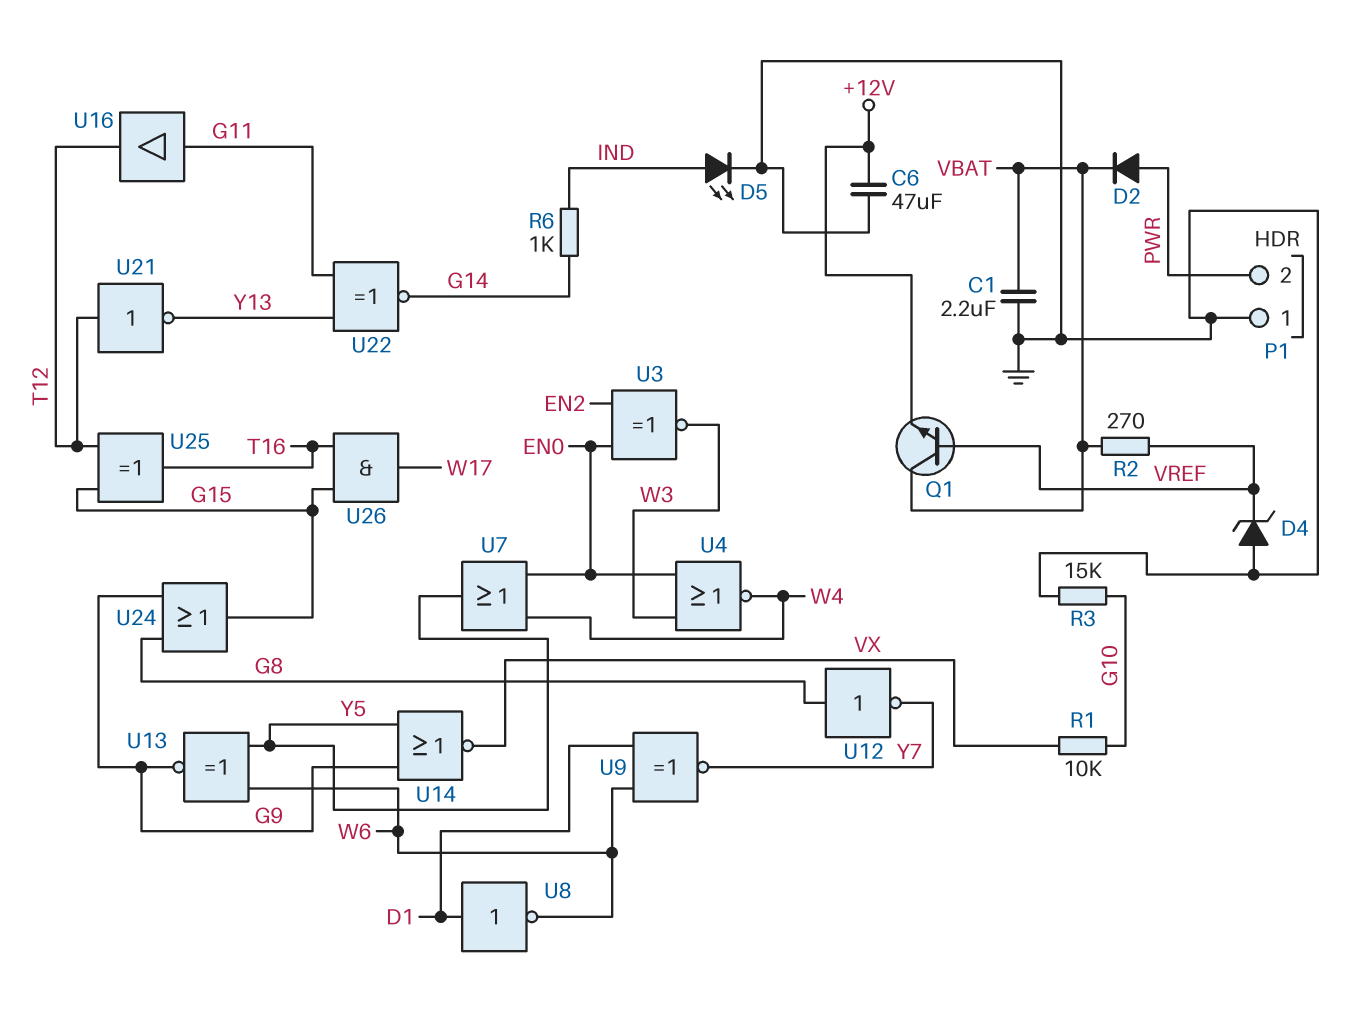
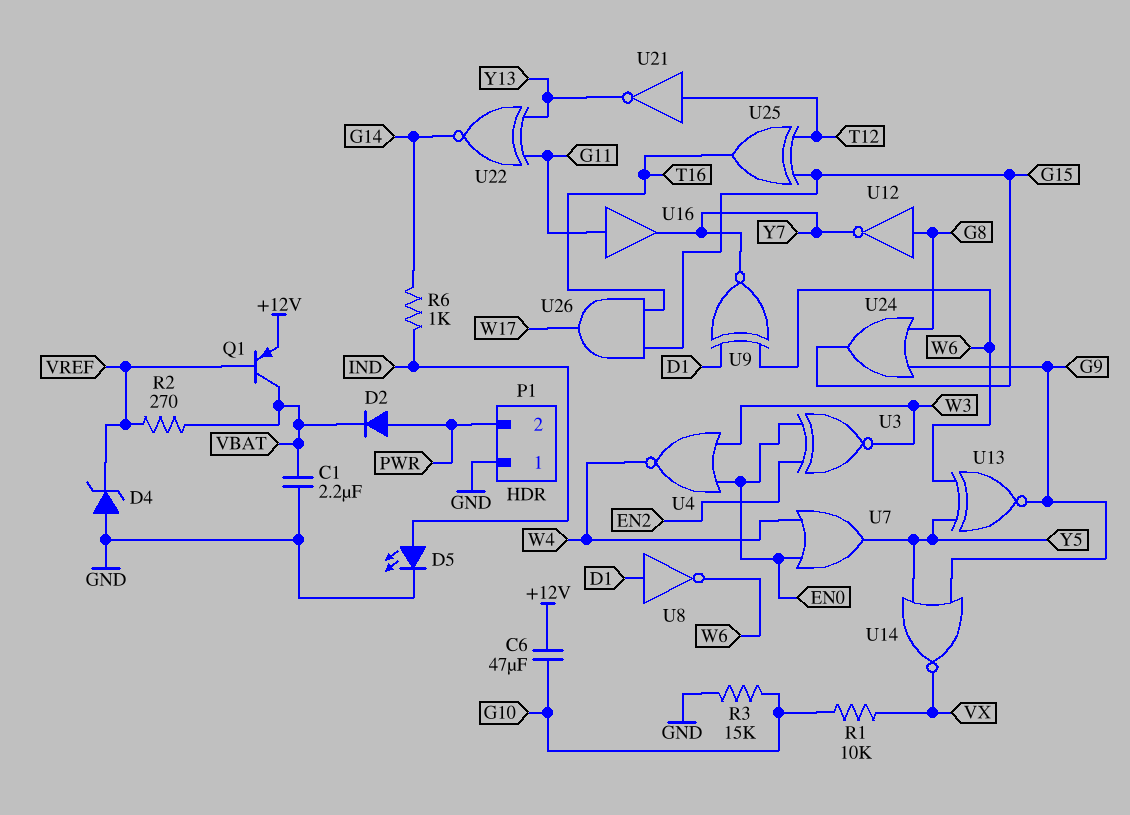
C6: 47uF (+12V, GND) -> 47uF (+12V, G10)
Q1: NPN (B VREF, C VBAT, E +12V) -> PNP (B VREF, C VBAT, E +12V)
U16: buffer (in G11, out T12) -> buffer (in G11, out Y7)

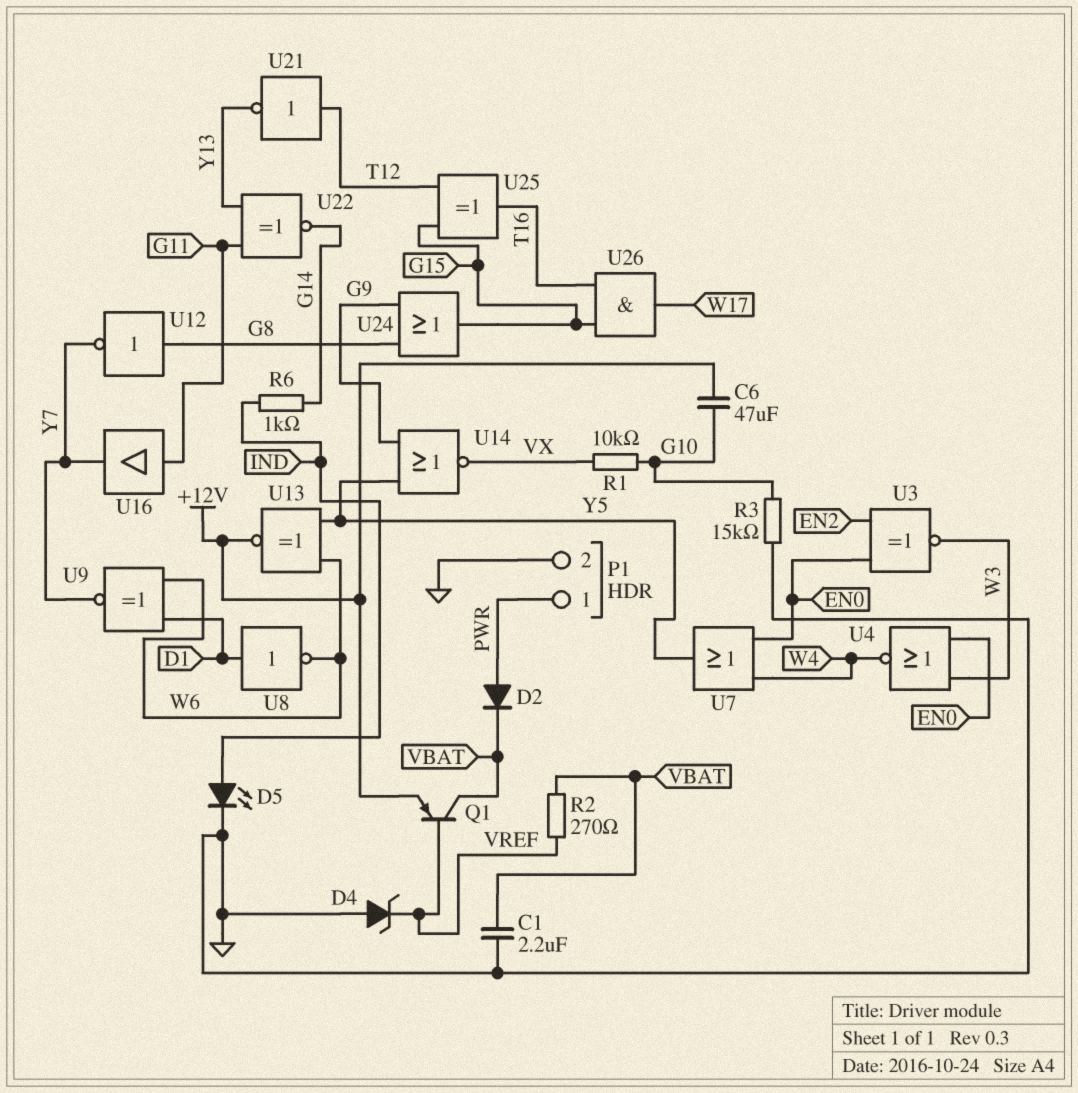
P1 pin 1: GND -> PWR
P1 pin 2: PWR -> GND
U13: XNOR (in W6, in Y5, out G9) -> XNOR (in W6, in Y5, out +12V)

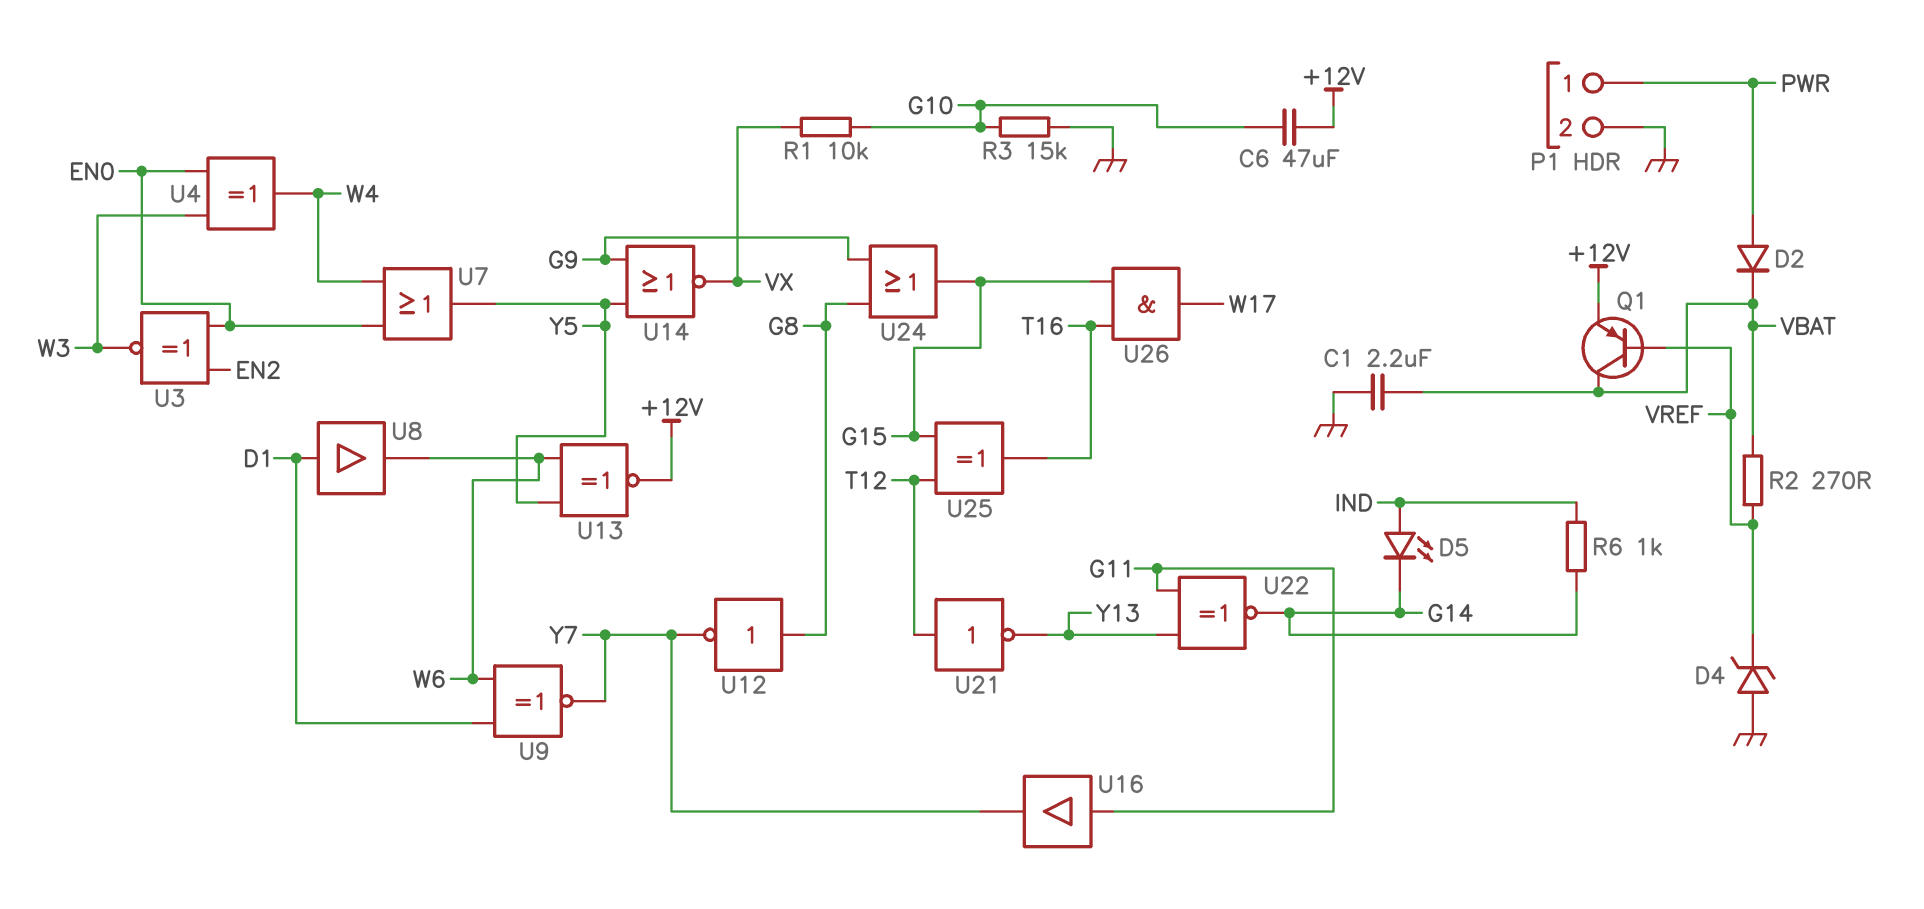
D5: LED (A IND, K GND) -> LED (A IND, K G14)
U4: NOR (in EN0, in W3, out W4) -> XOR (in EN0, in W3, out W4)
U8: NOT (in D1, out W6) -> buffer (in D1, out W6)

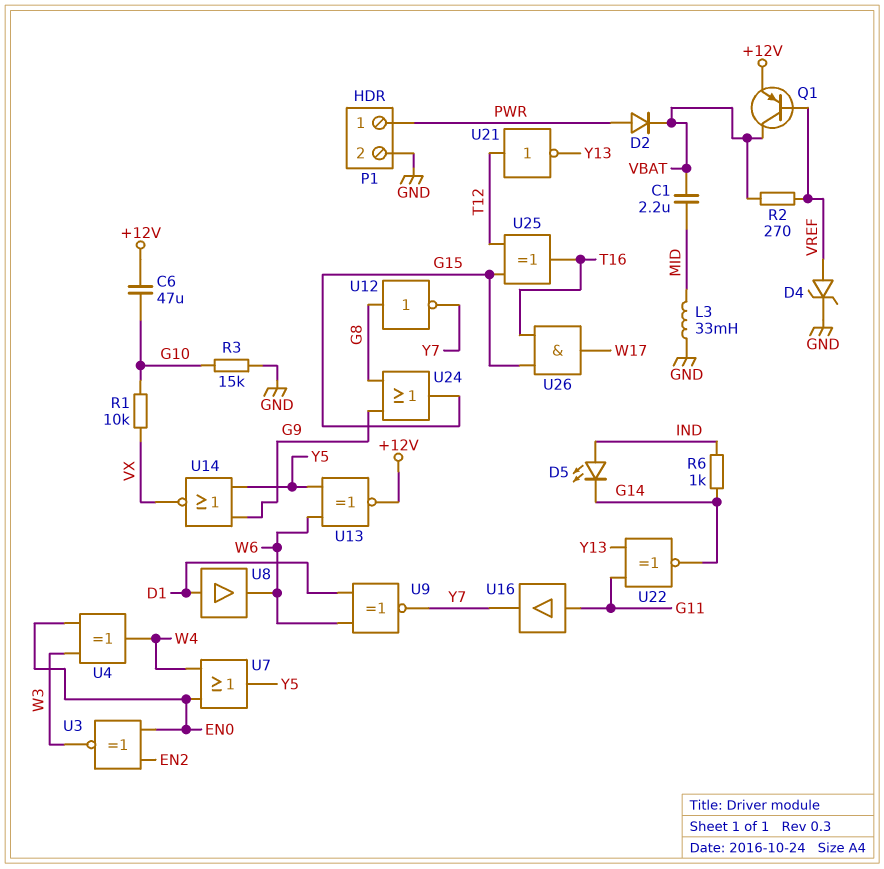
C1: 2.2uF (GND, VBAT) -> 2.2uF (MID, VBAT)
D4: zener (A GND, K VREF) -> zener (A VREF, K GND)
L3: none -> 33mH (GND, MID)

